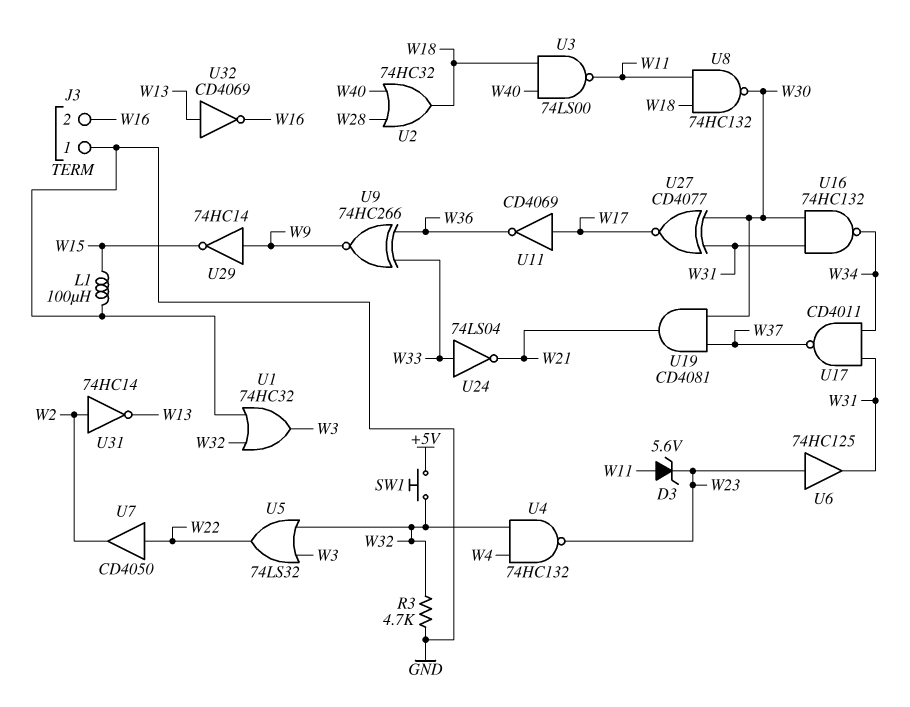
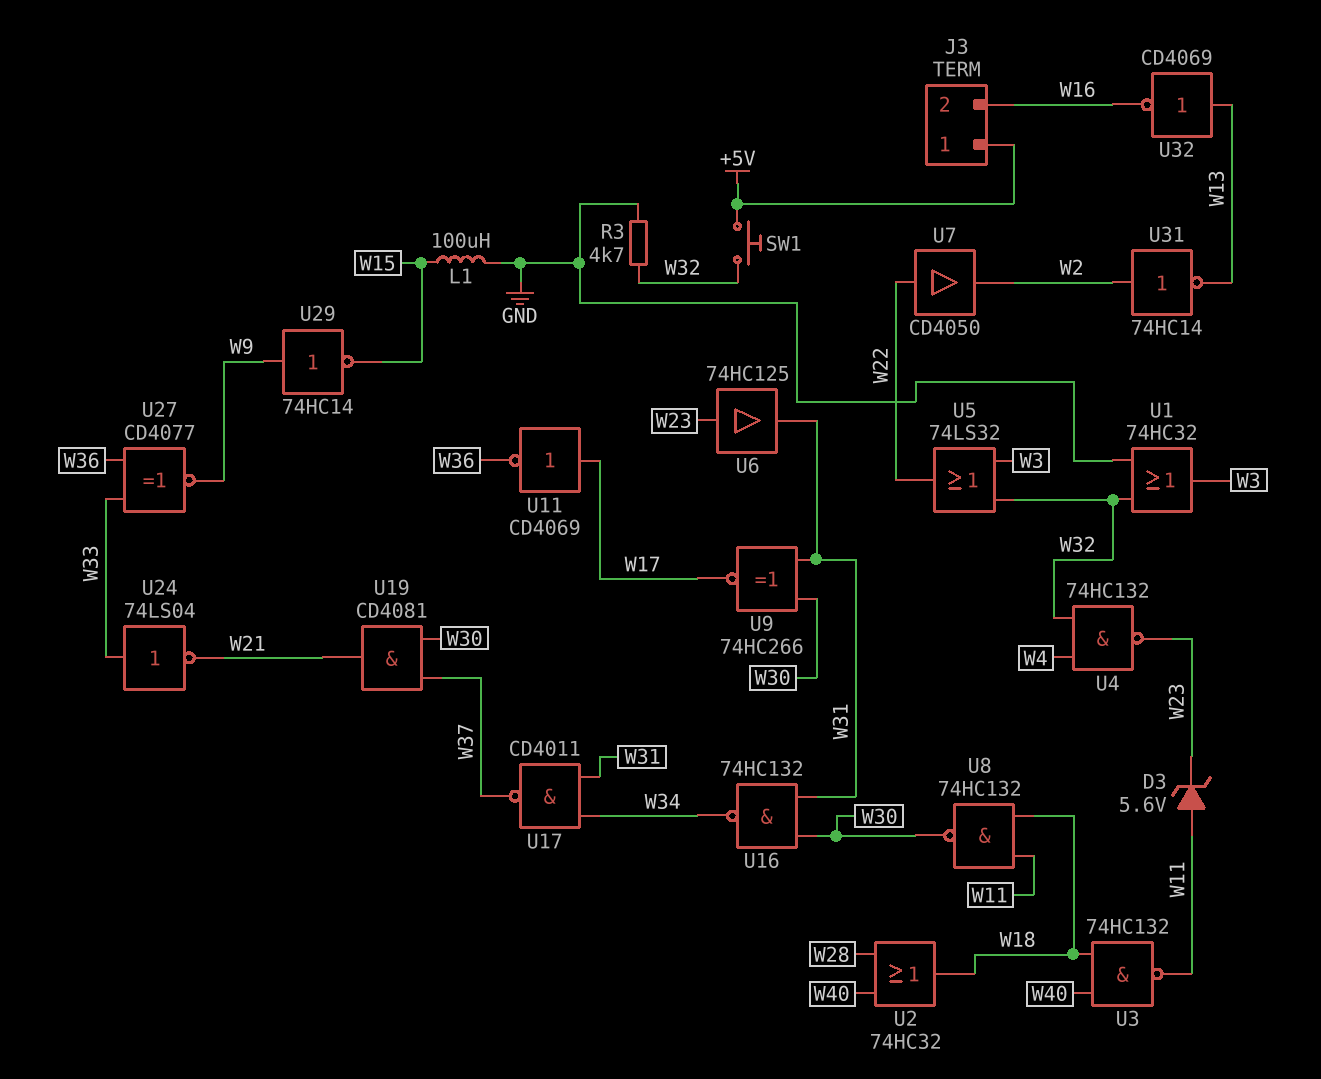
J3 pin 1: GND -> +5V
U3: NAND 74LS00 (in W18, in W40, out W11) -> NAND 74HC132 (in W18, in W40, out W11)
U9: XNOR 74HC266 (in W33, in W36, out W9) -> XNOR 74HC266 (in W30, in W31, out W17)
U27: XNOR CD4077 (in W30, in W31, out W17) -> XNOR CD4077 (in W33, in W36, out W9)

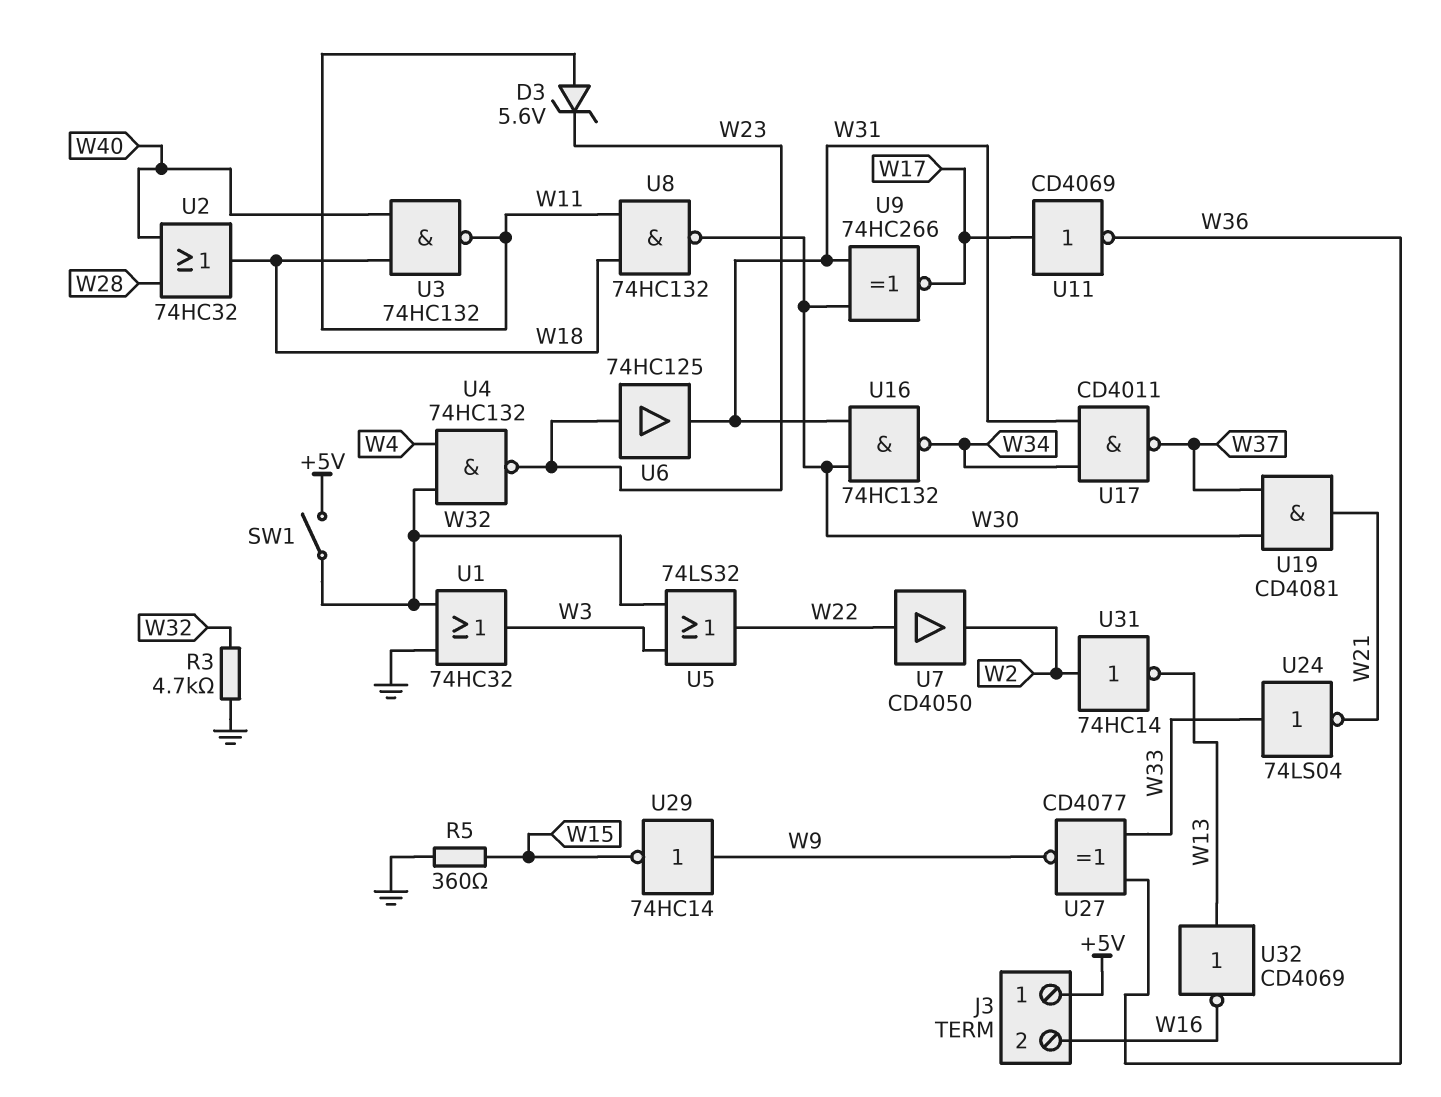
L1: 100uH (GND, W15) -> none
R5: none -> 360 (GND, W15)
SW1: button (+5V, W32) -> switch (+5V, W32)

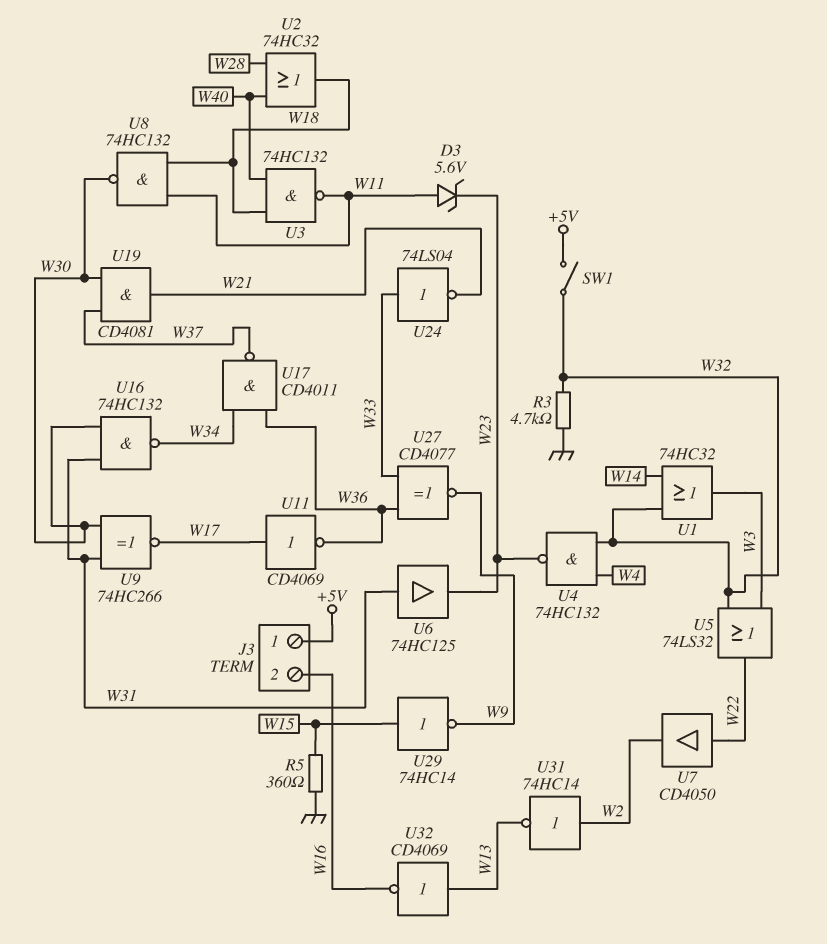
U1: OR 74HC32 (in GND, in W32, out W3) -> OR 74HC32 (in W14, in W32, out W3)
U6: buffer 74HC125 (in W23, out W31) -> buffer 74HC125 (in W31, out W23)
U17: NAND CD4011 (in W31, in W34, out W37) -> NAND CD4011 (in W34, in W36, out W37)
U29: NOT 74HC14 (in W9, out W15) -> NOT 74HC14 (in W15, out W9)

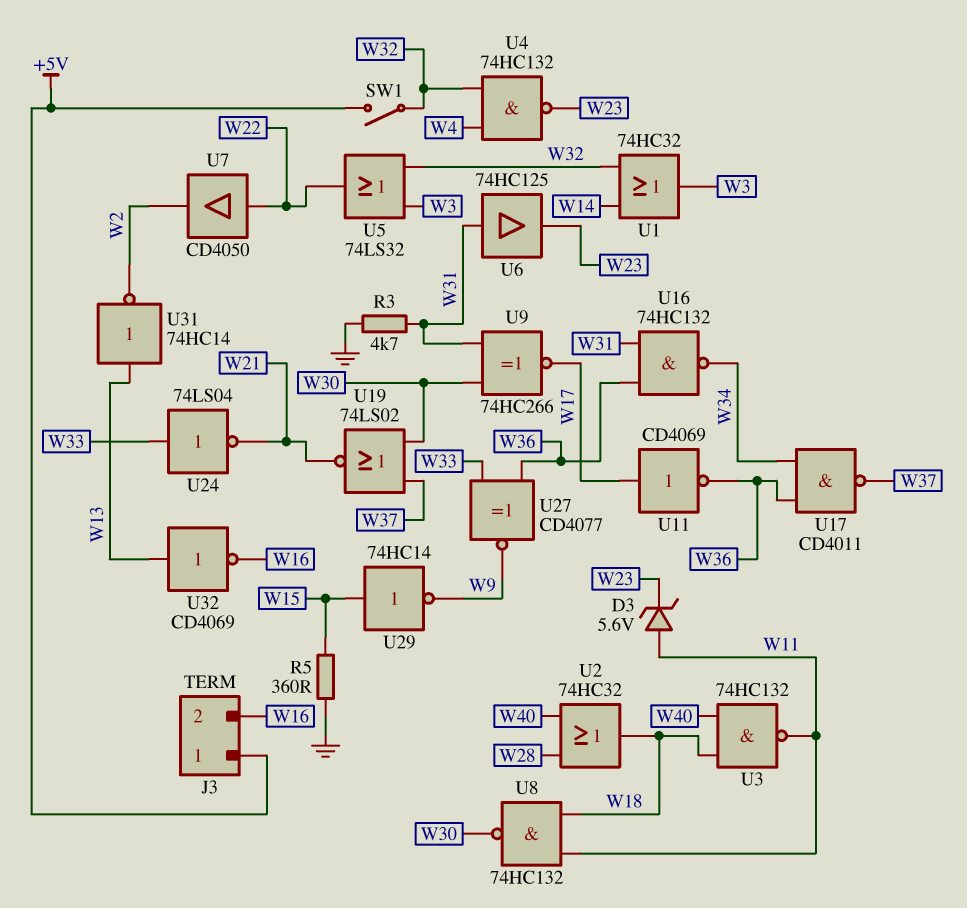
R3: 4.7k (GND, W32) -> 4.7k (GND, W31)
U16: NAND 74HC132 (in W30, in W31, out W34) -> NAND 74HC132 (in W31, in W36, out W34)
U19: AND CD4081 (in W30, in W37, out W21) -> NOR 74LS02 (in W30, in W37, out W21)
U31: NOT 74HC14 (in W2, out W13) -> NOT 74HC14 (in W13, out W2)

